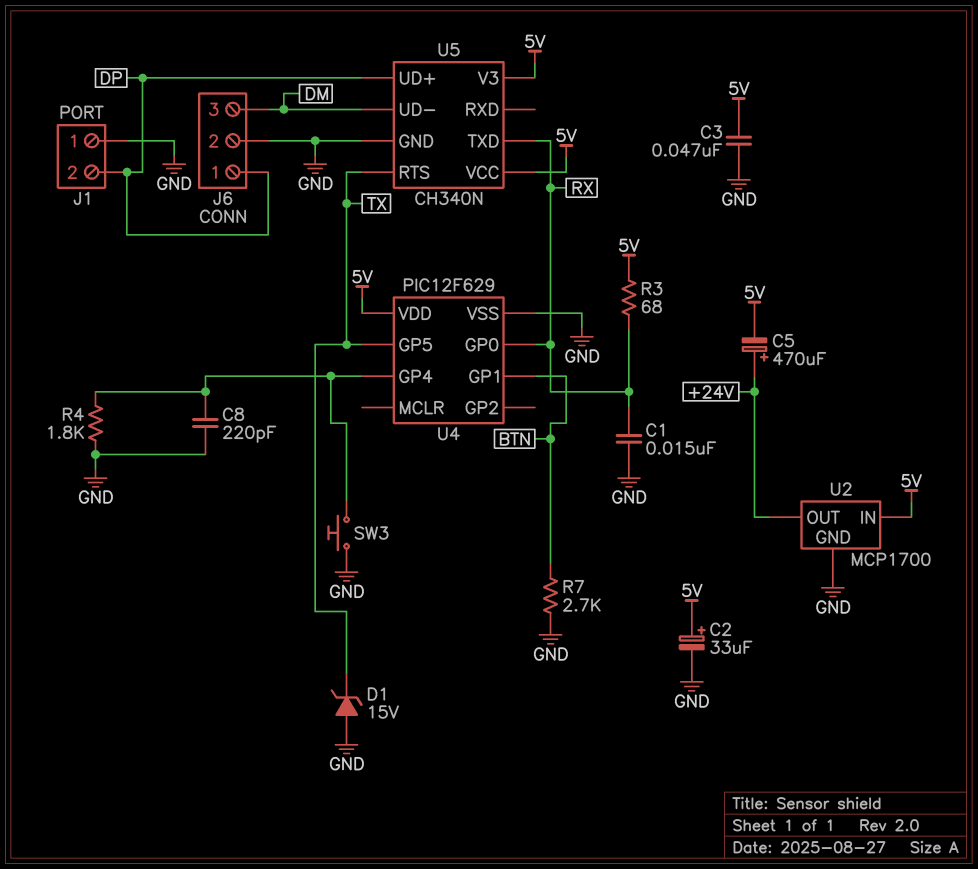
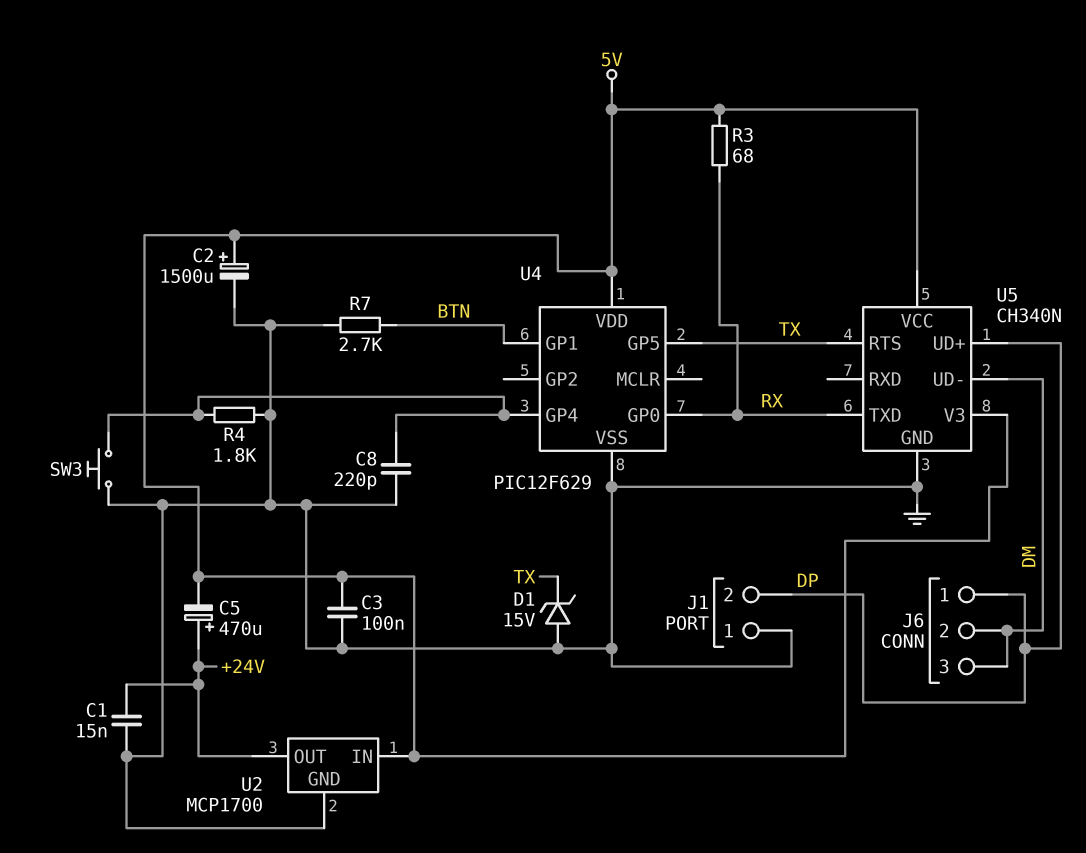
C1: 15nF (GND, RX) -> 15nF (+24V, GND)
C2: 33uF (plus 5V, minus GND) -> 1500uF (plus 5V, minus GND)
C3: 47nF (5V, GND) -> 100nF (5V, GND)
J6 pin 2: GND -> DM

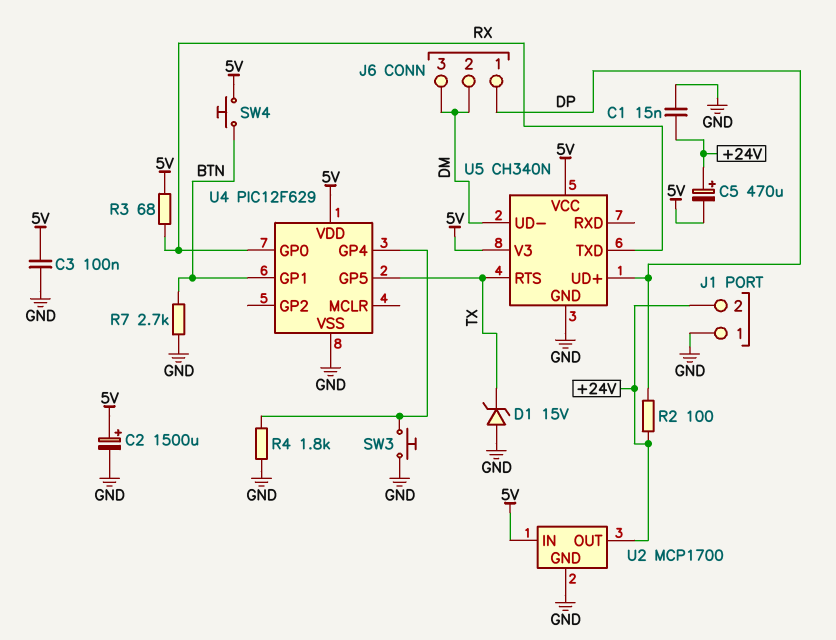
C8: 220pF (GND, U4/GP4) -> none
J1 pin 2: DP -> +24V
R2: none -> 100 (+24V, DP)
SW4: none -> button (5V, BTN)

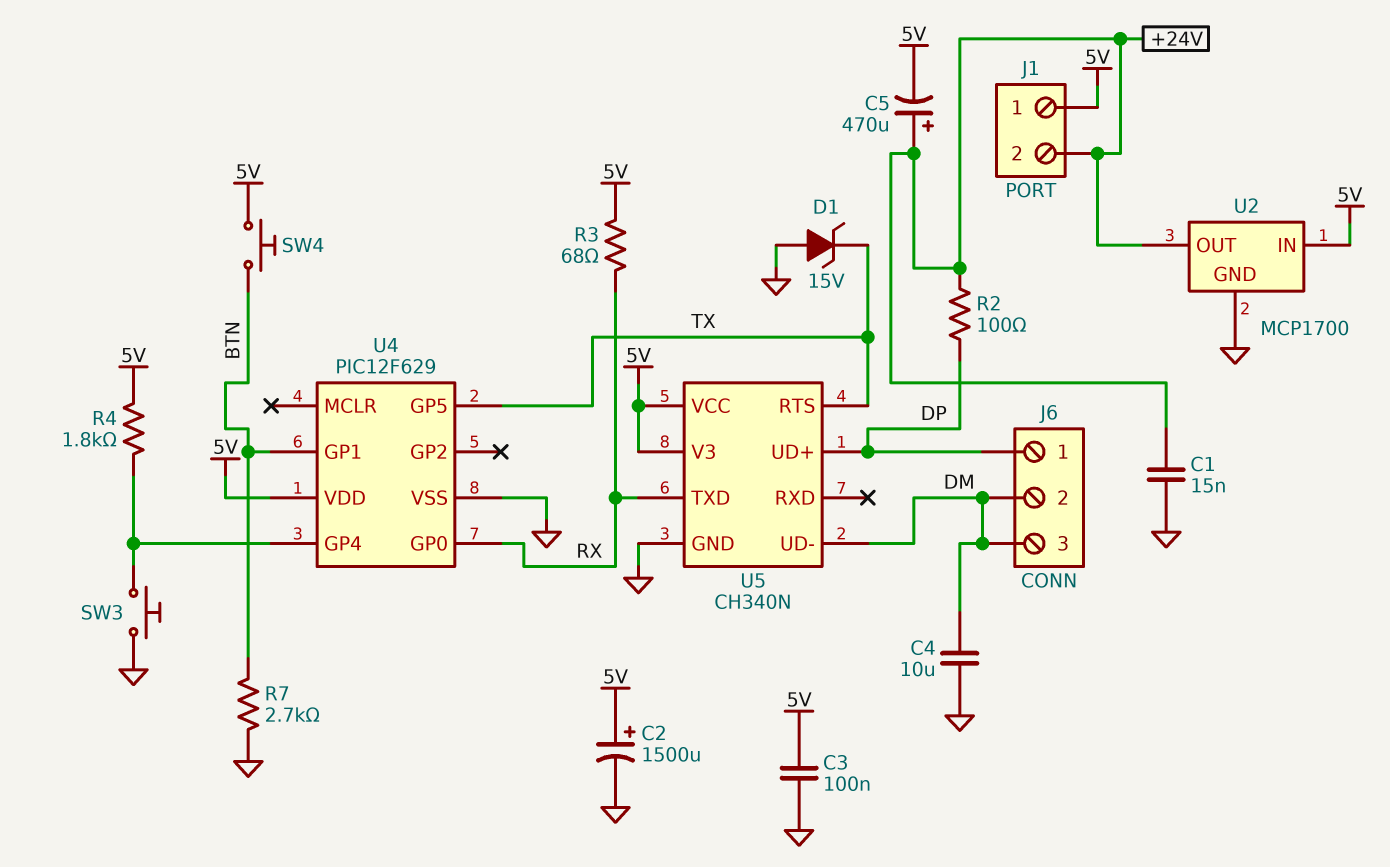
C4: none -> 10uF (DM, GND)
J1 pin 1: GND -> 5V
R4: 1.8k (GND, U4/GP4) -> 1.8k (5V, U4/GP4)

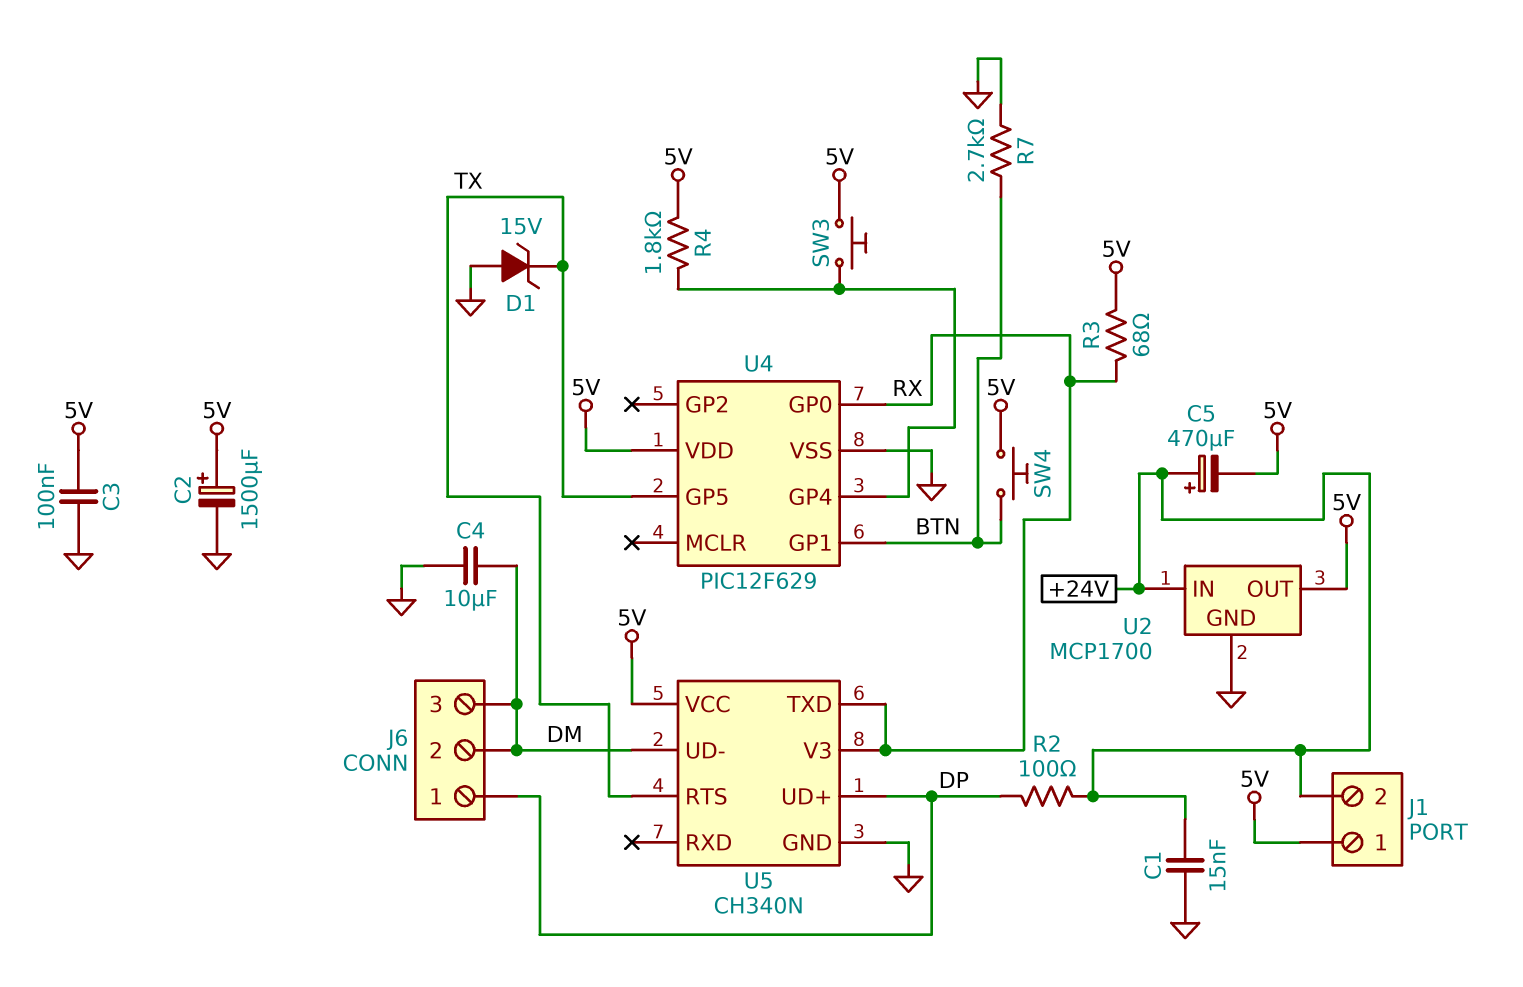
SW3: button (GND, U4/GP4) -> button (5V, U4/GP4)
U2 pin IN: 5V -> +24V
U2 pin OUT: +24V -> 5V
U5 pin V3: 5V -> RX

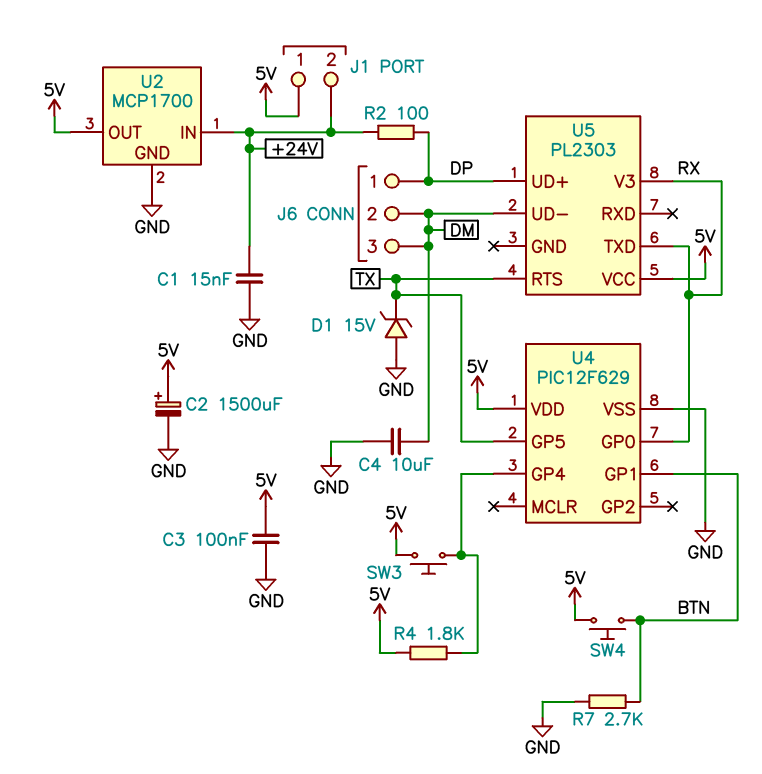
C5: 470uF (plus +24V, minus 5V) -> none
R3: 68 (5V, RX) -> none
U5: CH340N -> PL2303
U5 pin GND: GND -> none

